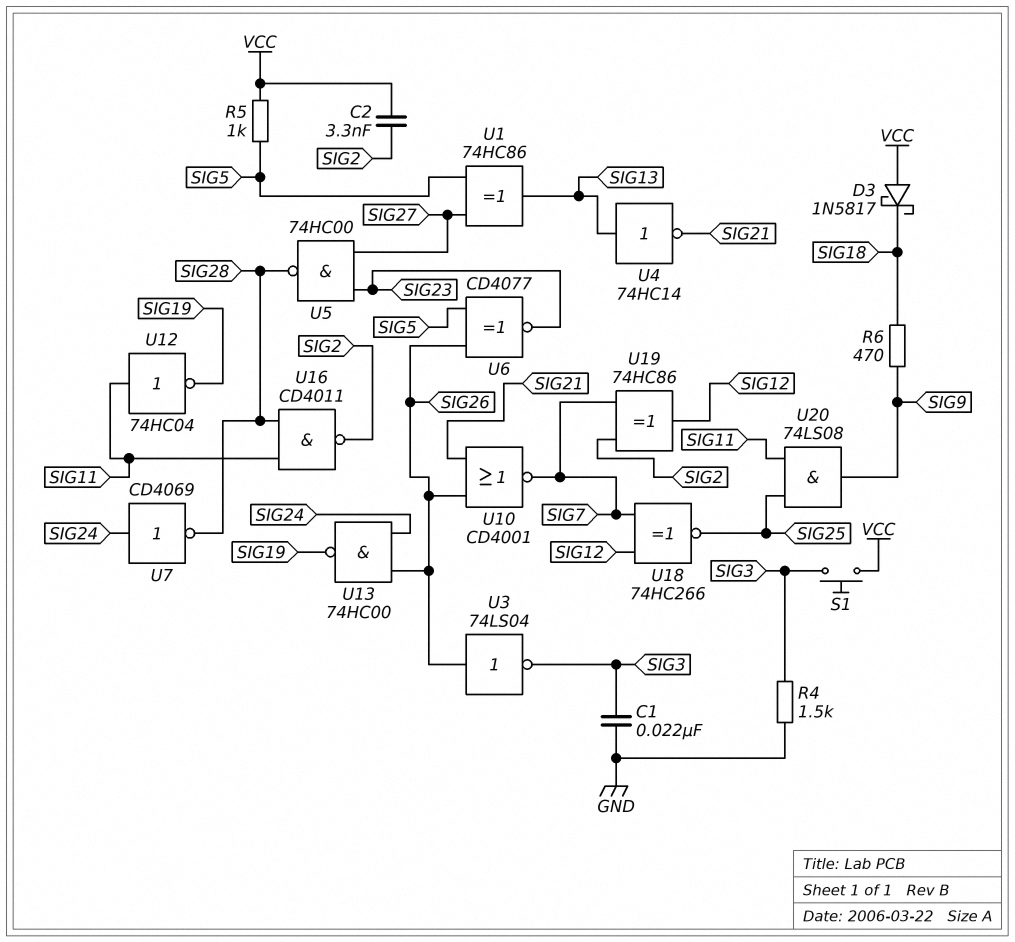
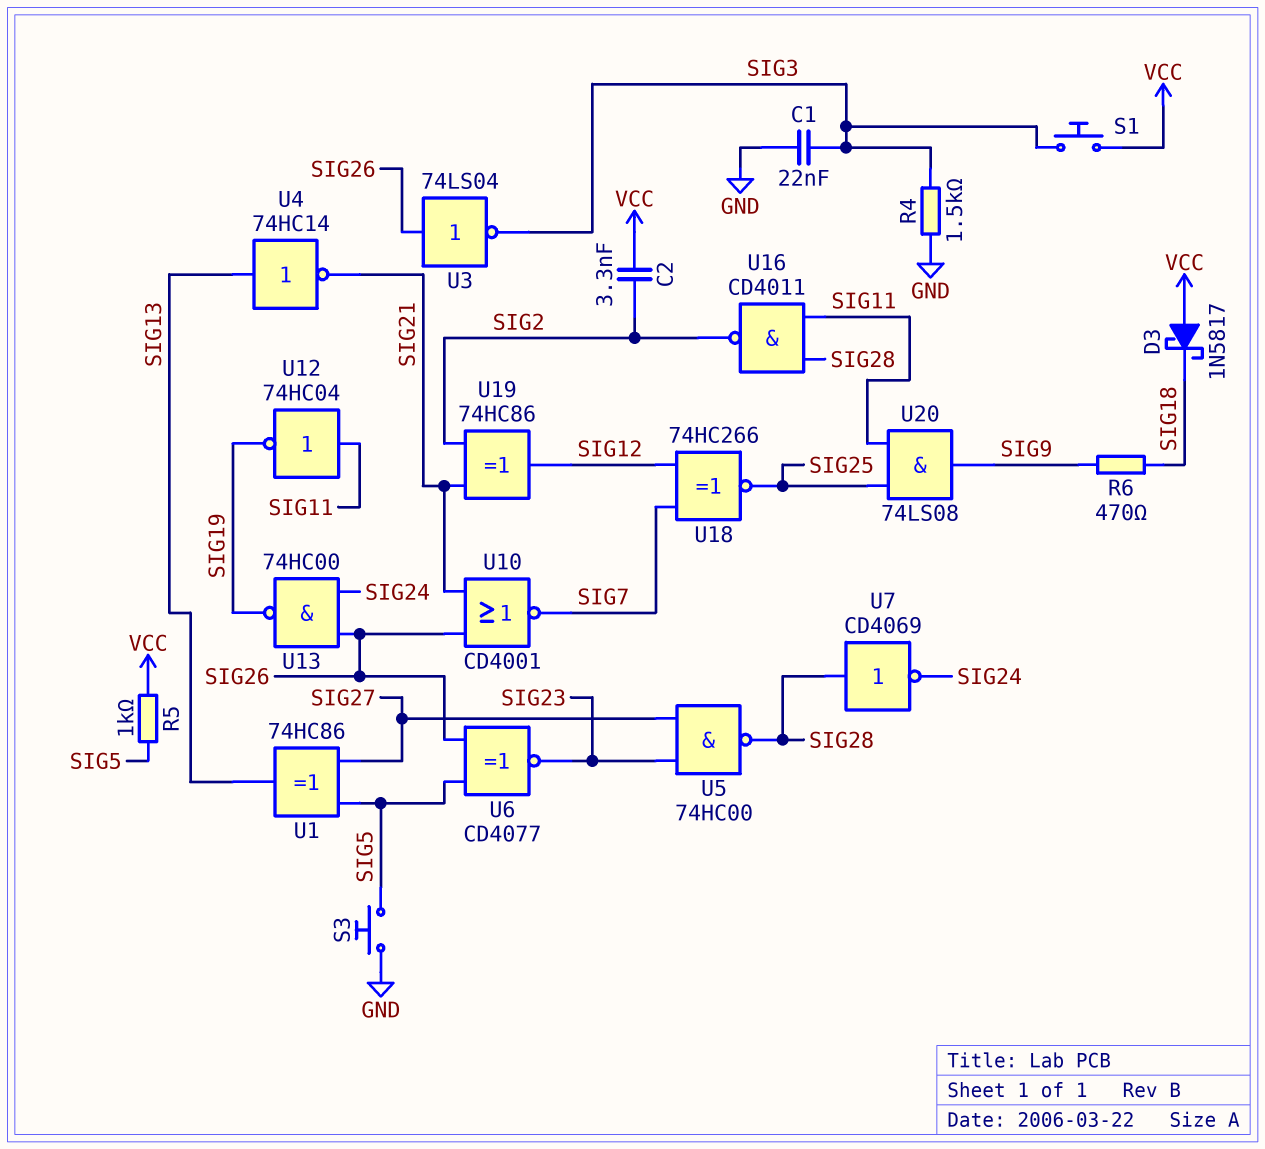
S3: none -> button (GND, SIG5)
U7: NOT CD4069 (in SIG24, out SIG28) -> NOT CD4069 (in SIG28, out SIG24)
U19: XOR 74HC86 (in SIG2, in SIG7, out SIG12) -> XOR 74HC86 (in SIG2, in SIG21, out SIG12)

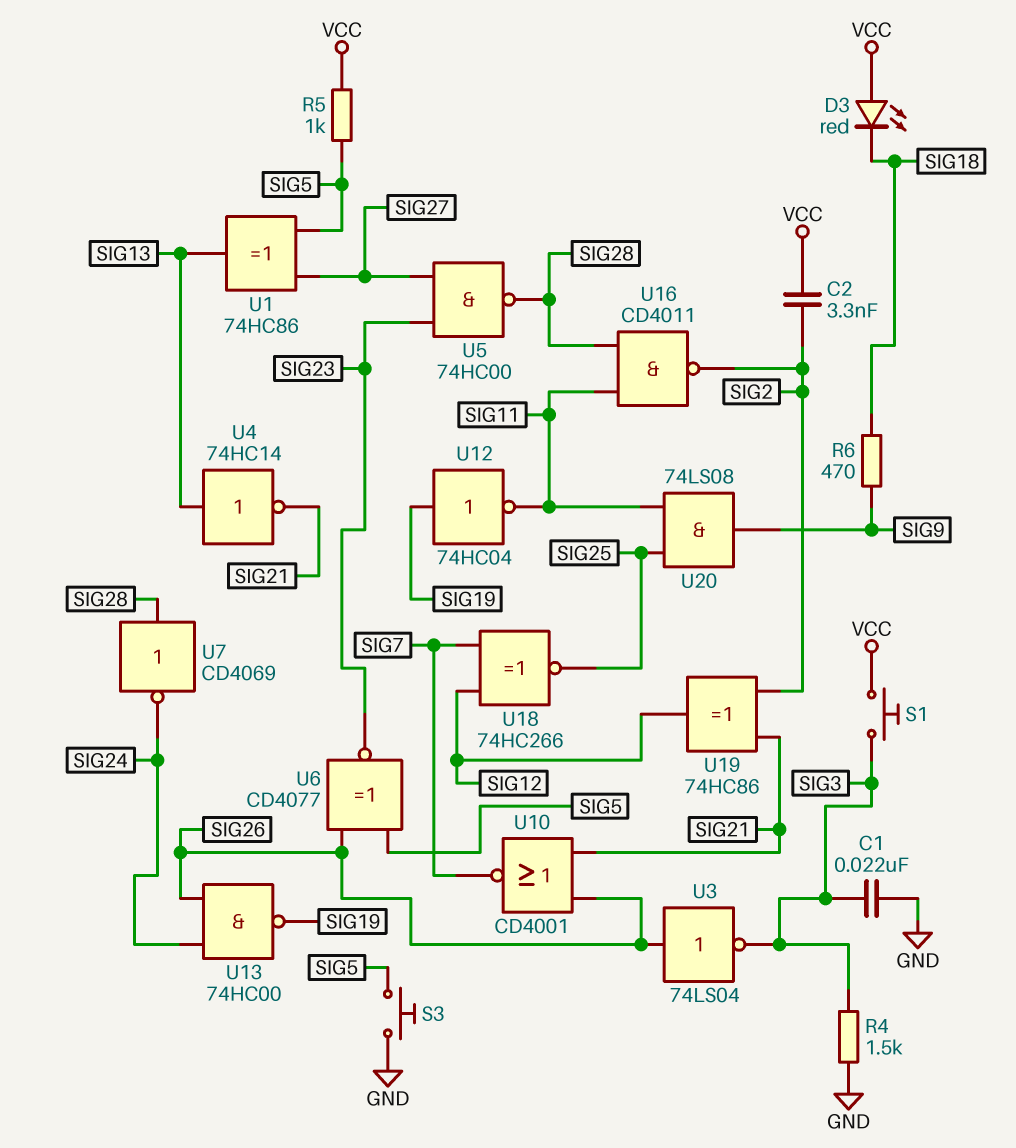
D3: schottky 1N5817 (A VCC, K SIG18) -> LED red (A VCC, K SIG18)
U12: NOT 74HC04 (in SIG11, out SIG19) -> NOT 74HC04 (in SIG19, out SIG11)

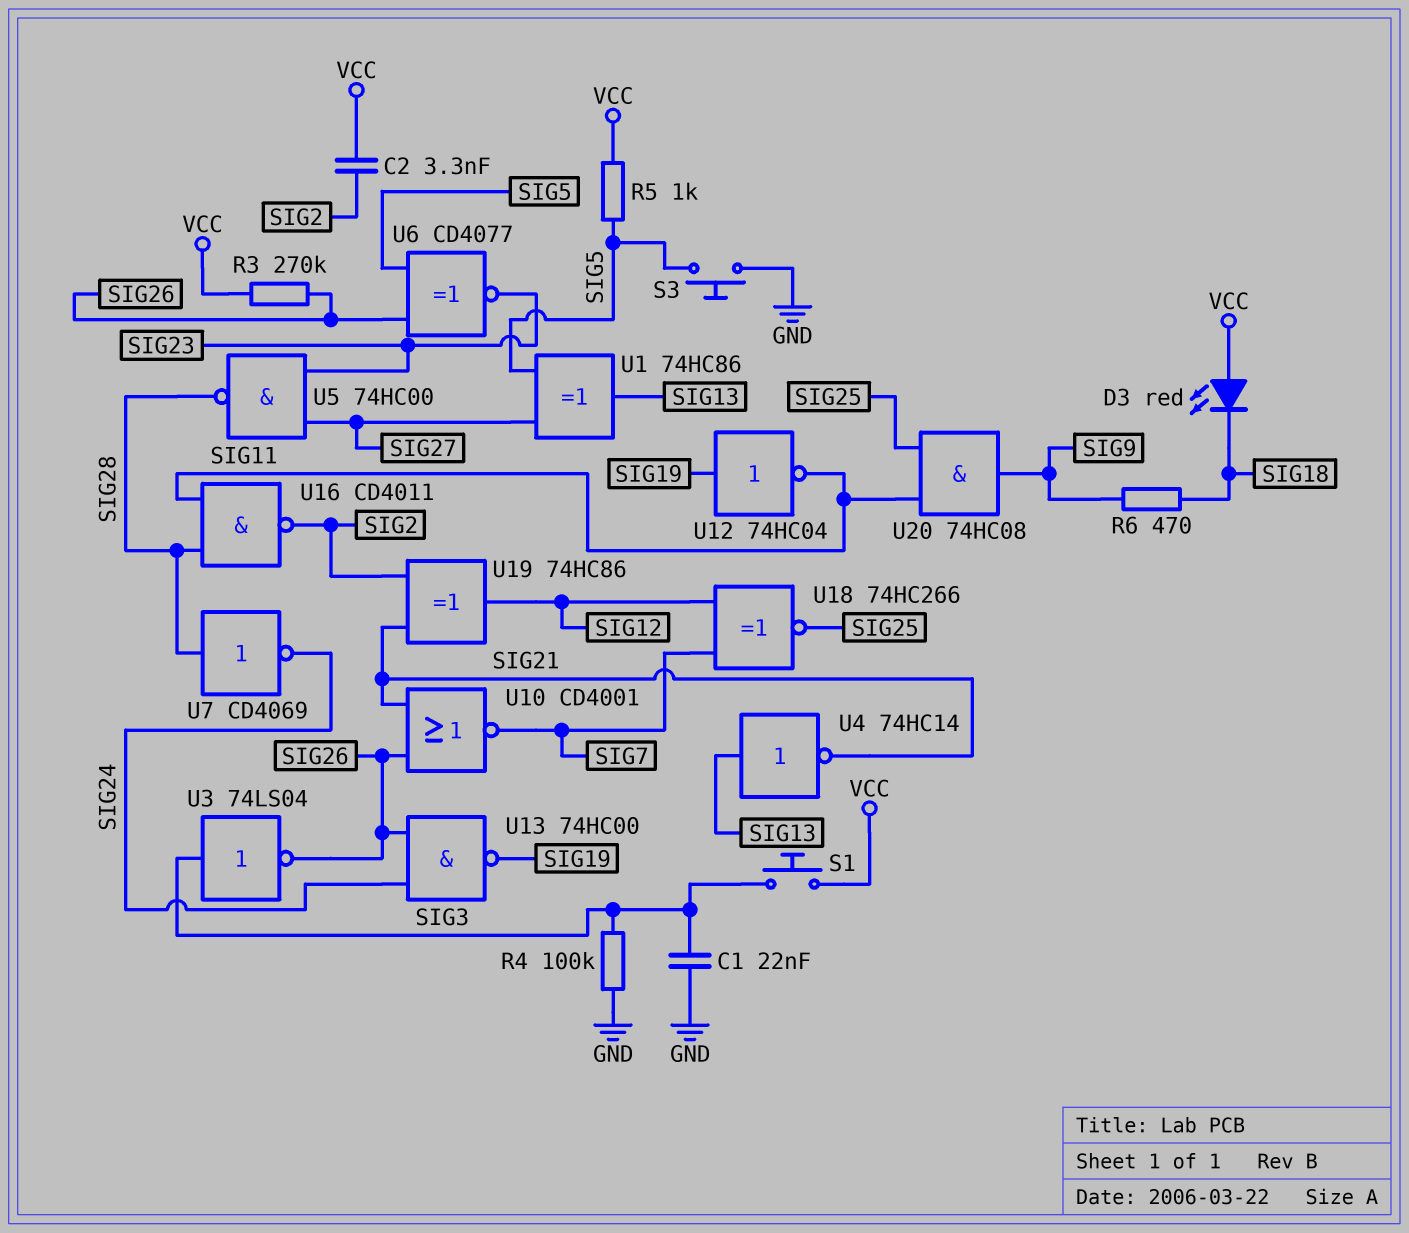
R3: none -> 270k (SIG26, VCC)
R4: 1.5k (GND, SIG3) -> 100k (GND, SIG3)
U3: NOT 74LS04 (in SIG26, out SIG3) -> NOT 74LS04 (in SIG3, out SIG26)
U20: AND 74LS08 (in SIG11, in SIG25, out SIG9) -> AND 74HC08 (in SIG11, in SIG25, out SIG9)

